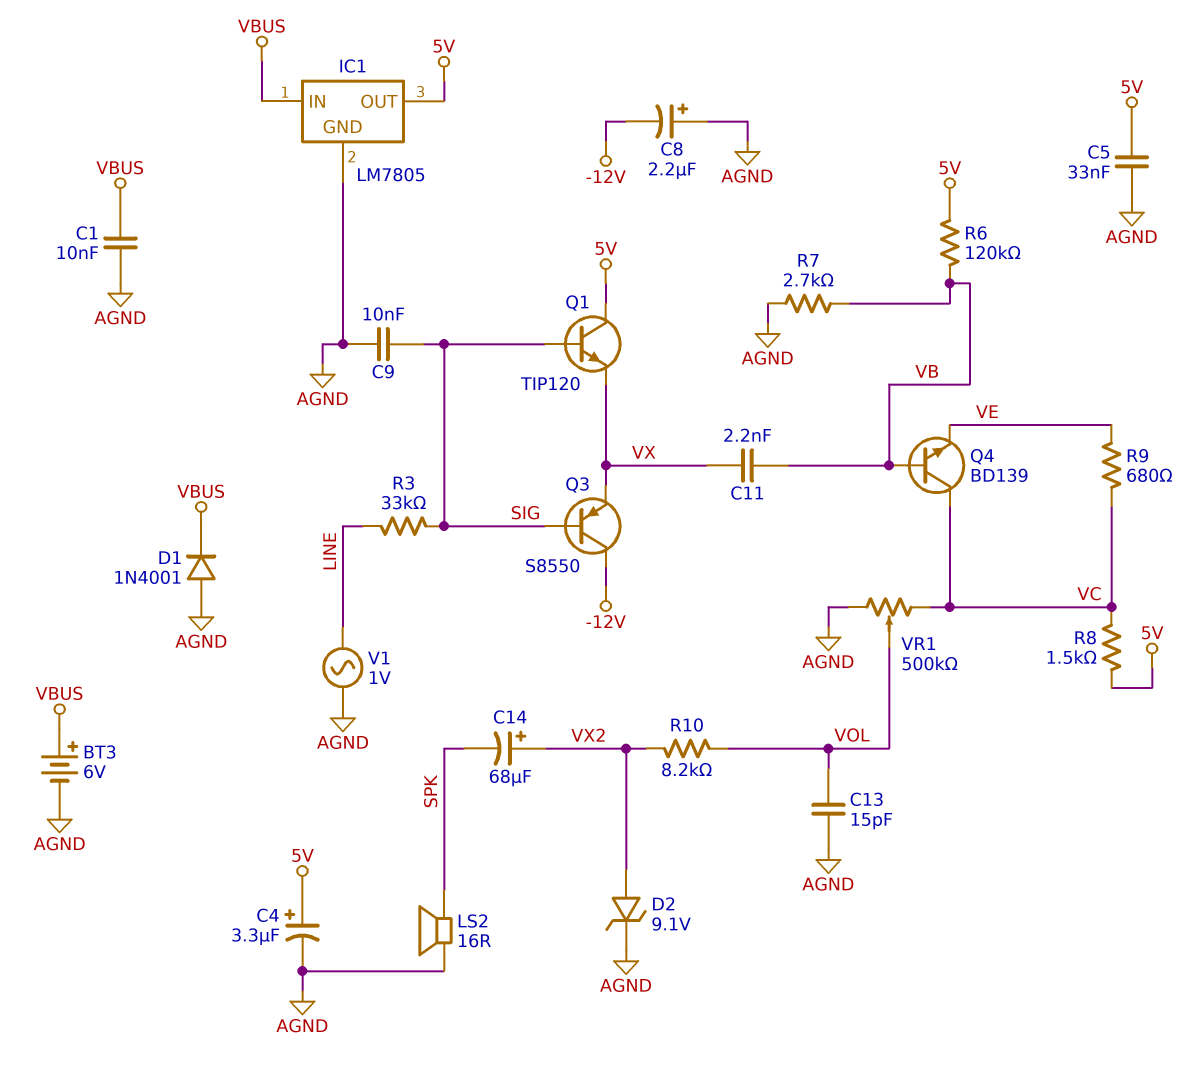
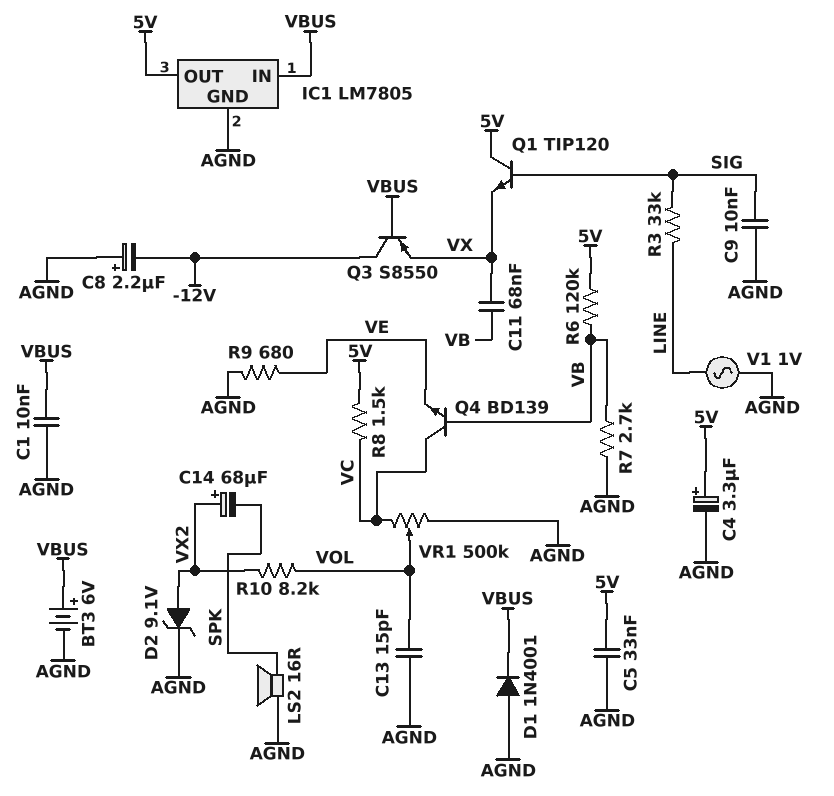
C11: 2.2nF (VB, VX) -> 68nF (VB, VX)
Q3: PNP S8550 (B SIG, C -12V, E VX) -> PNP S8550 (B VBUS, C -12V, E VX)
R9: 680 (VC, VE) -> 680 (AGND, VE)

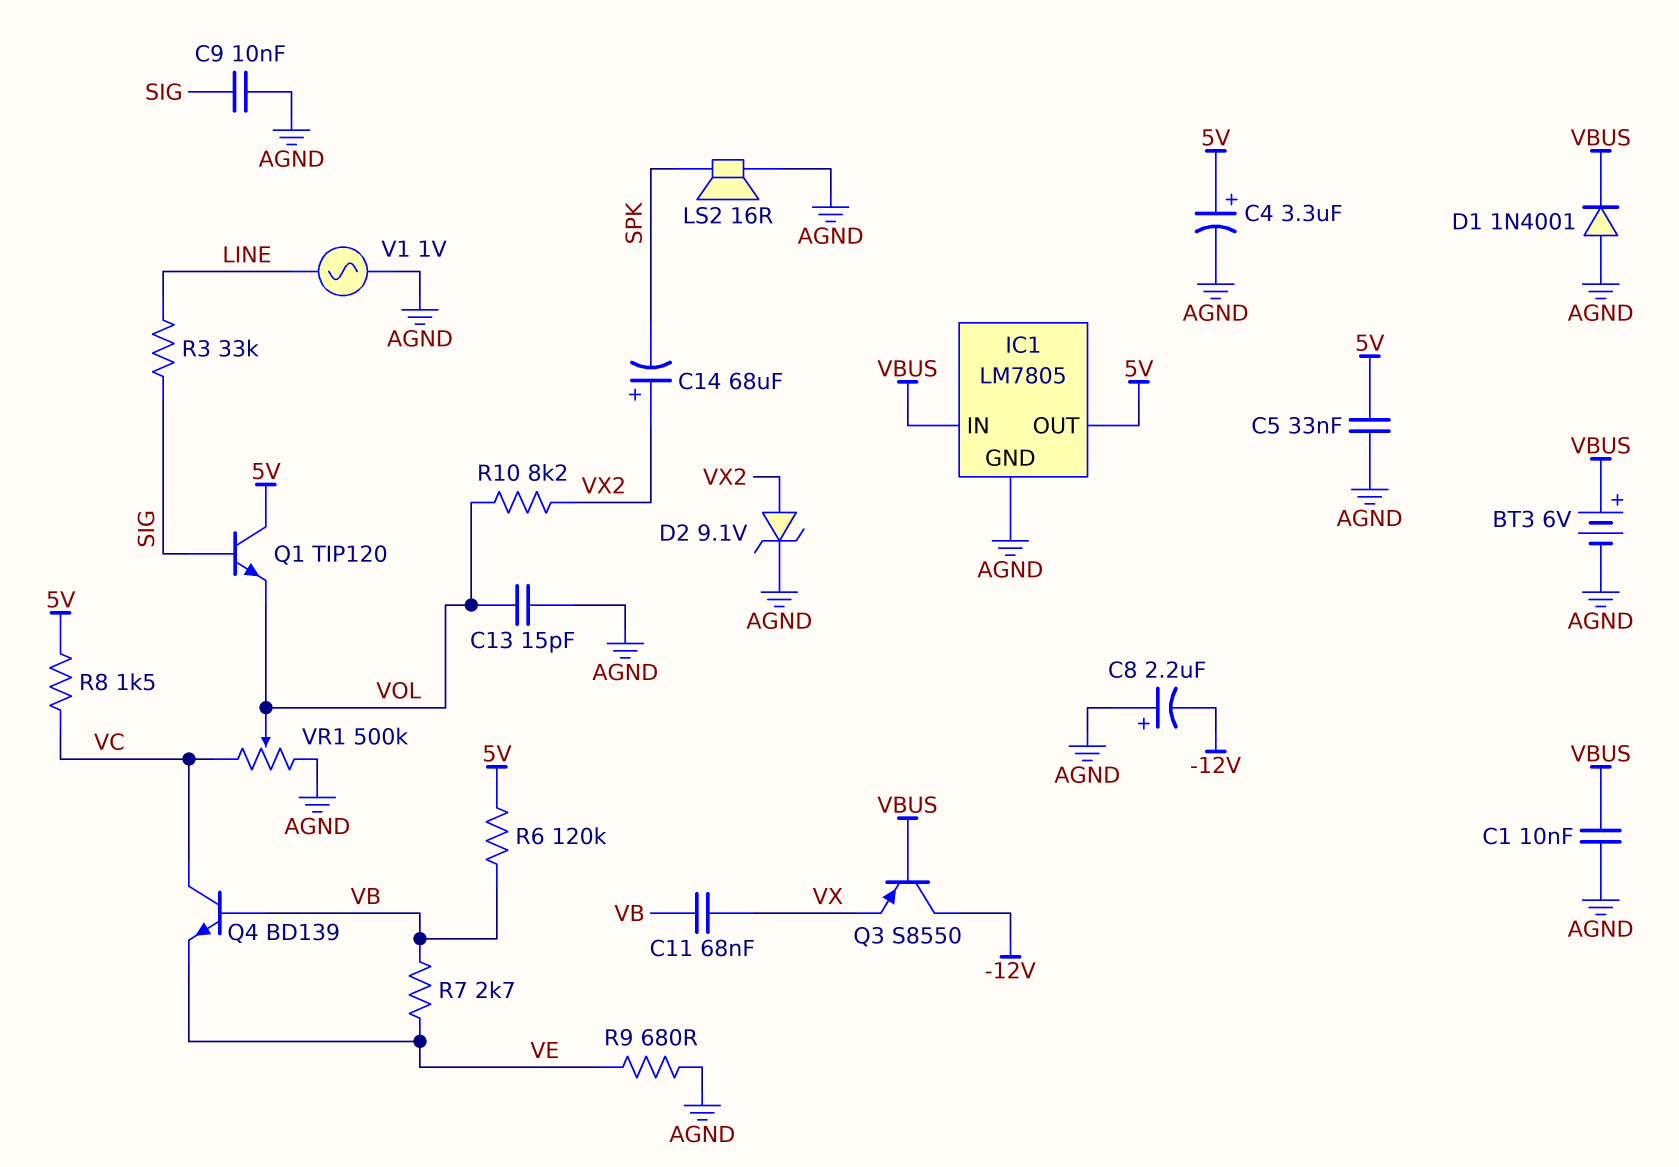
Q1: NPN TIP120 (B SIG, C 5V, E VX) -> NPN TIP120 (B SIG, C 5V, E VOL)
R7: 2.7k (AGND, VB) -> 2.7k (VB, VE)

